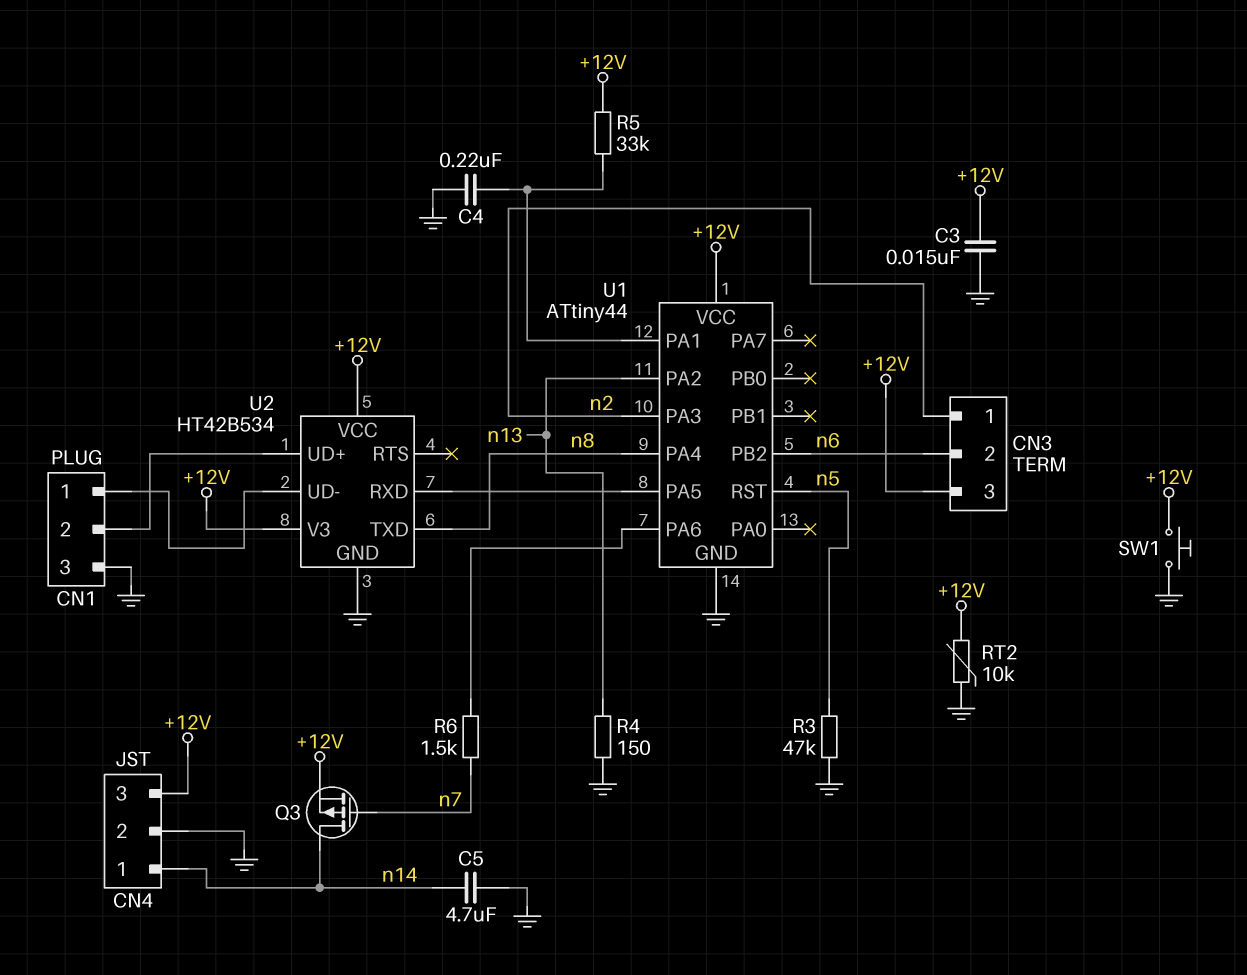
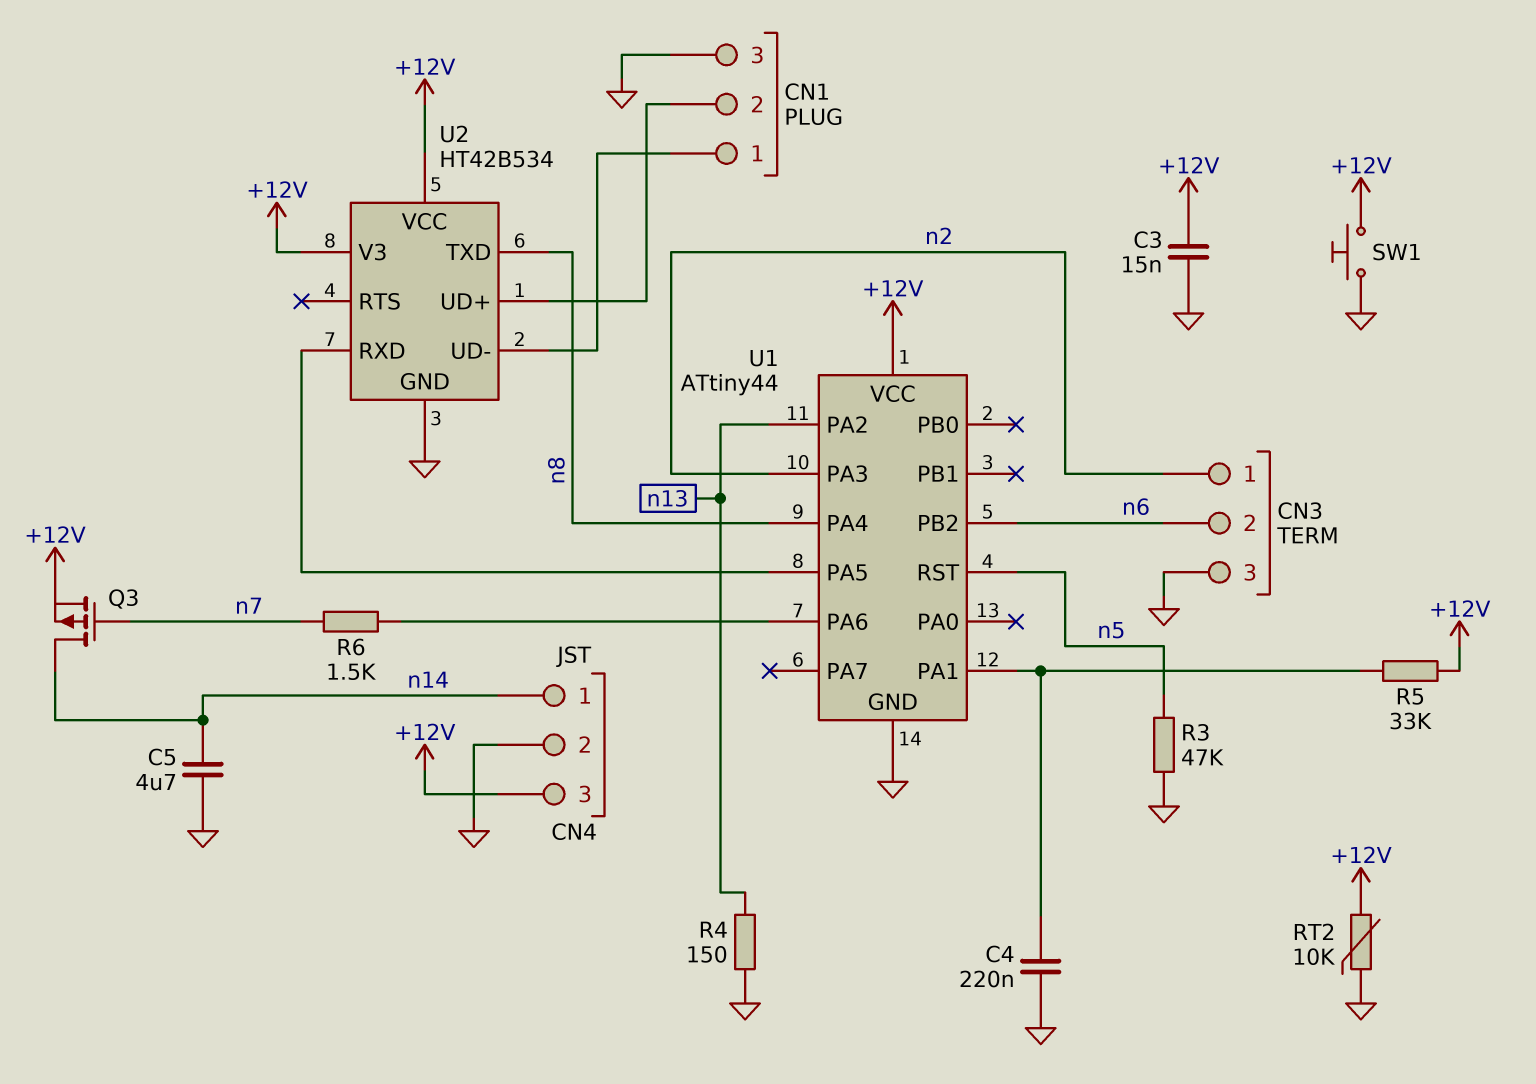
CN3 pin 3: +12V -> GND

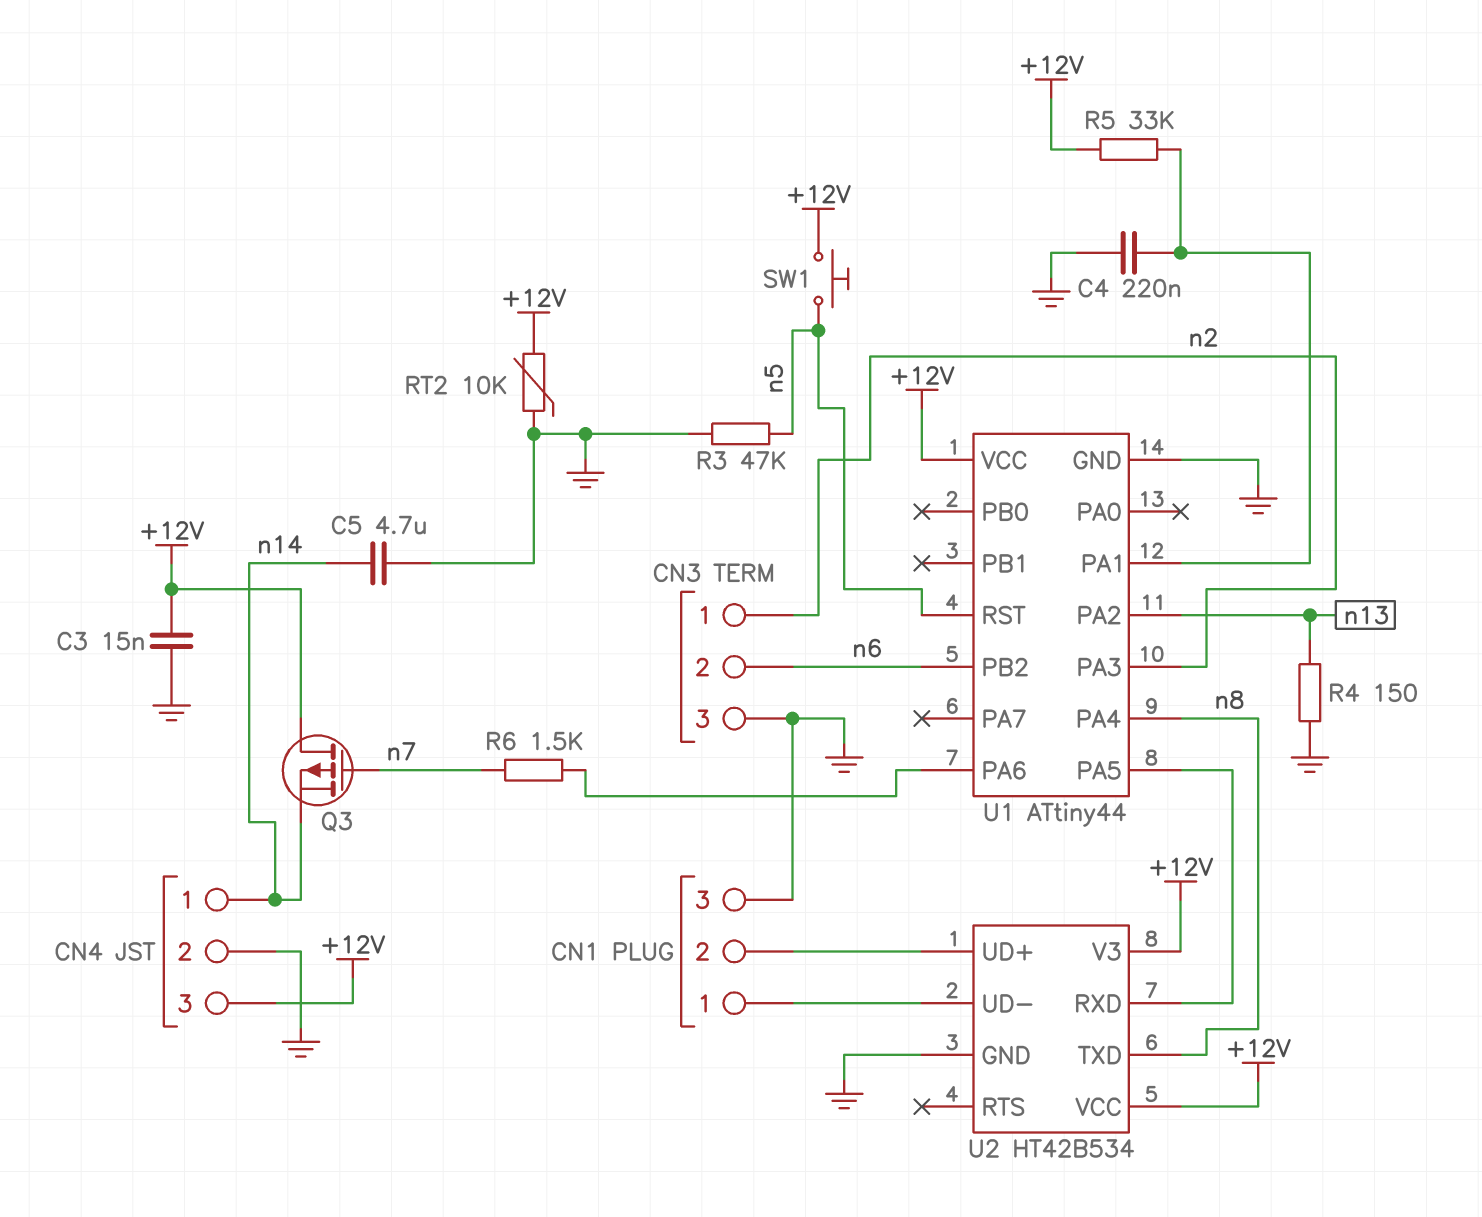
Q3: PMOS (G n7, D n14, S +12V) -> PMOS (G n7, D +12V, S n14)
SW1: button (+12V, GND) -> button (+12V, n5)

